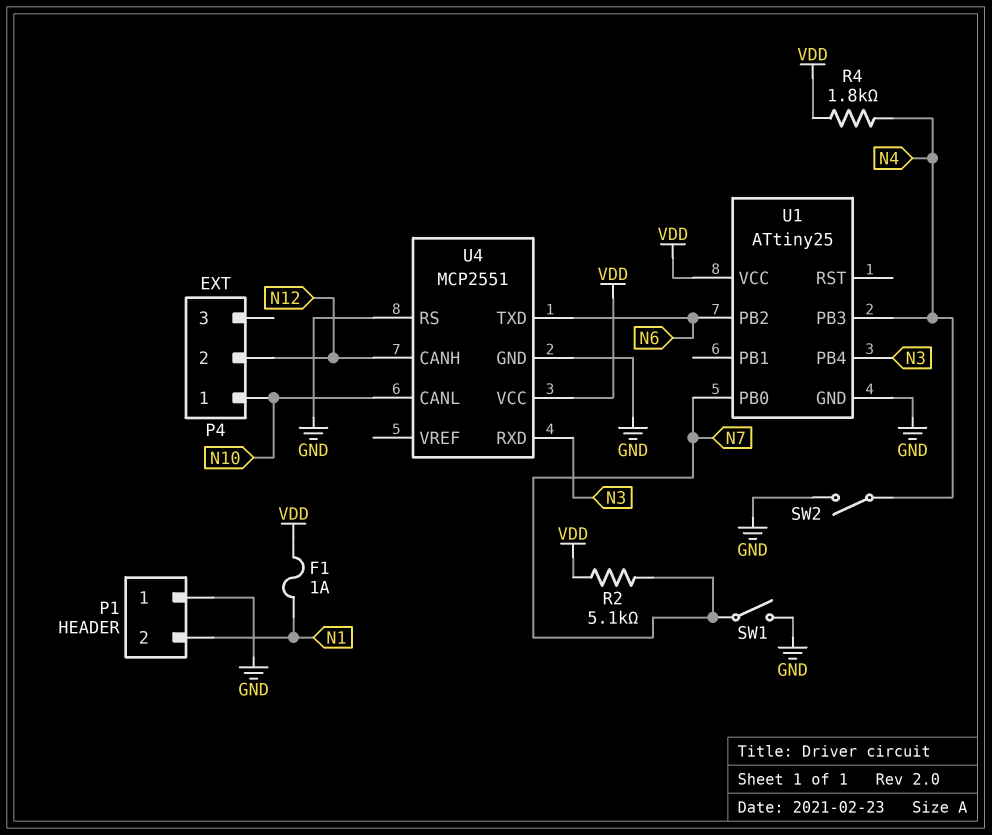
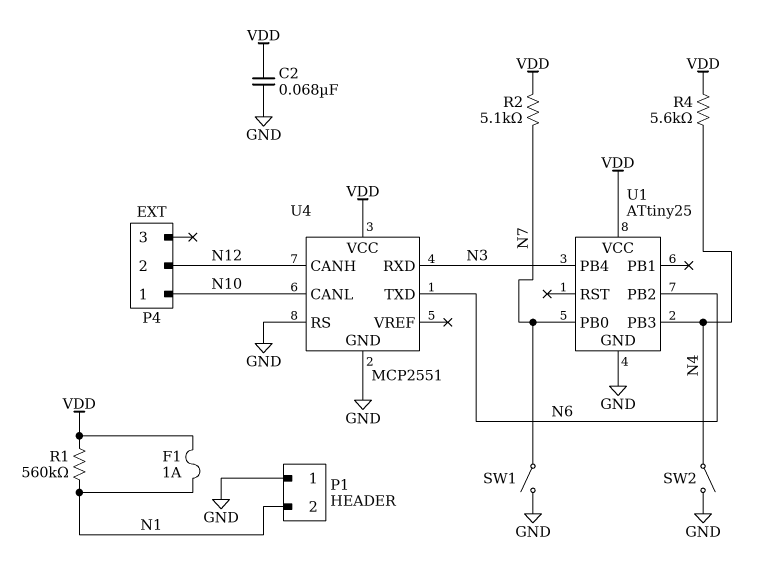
C2: none -> 68nF (GND, VDD)
R1: none -> 560k (N1, VDD)
R4: 1.8k (N4, VDD) -> 5.6k (N4, VDD)

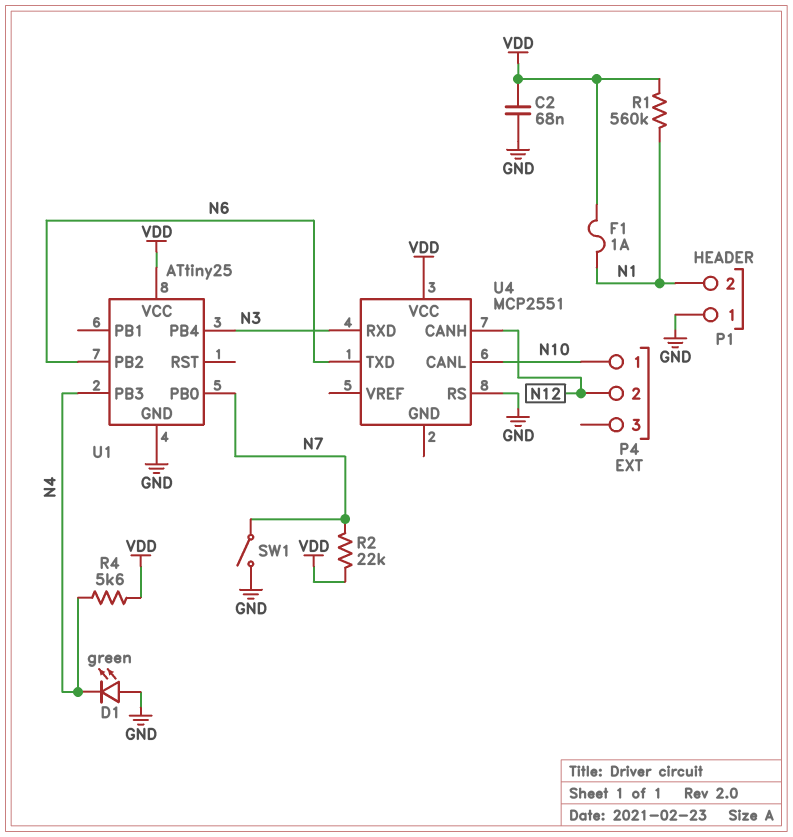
D1: none -> LED green (A GND, K N4)
R2: 5.1k (N7, VDD) -> 22k (N7, VDD)
SW2: switch (GND, N4) -> none
U4 pin GND: GND -> none

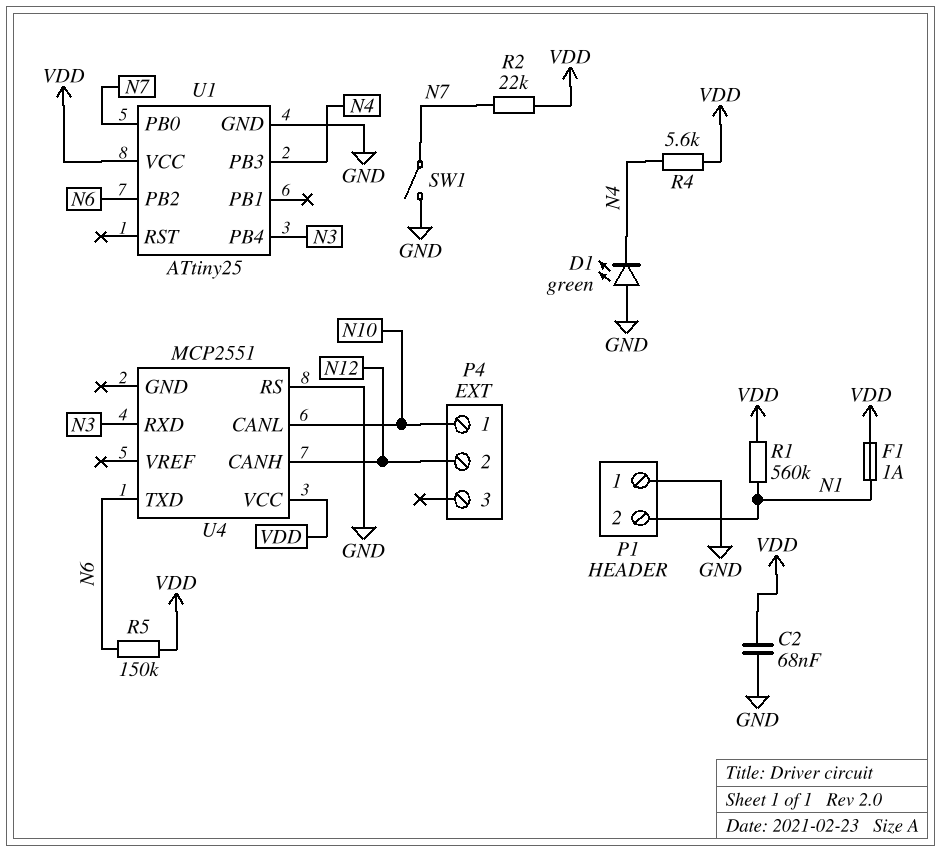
R5: none -> 150k (N6, VDD)

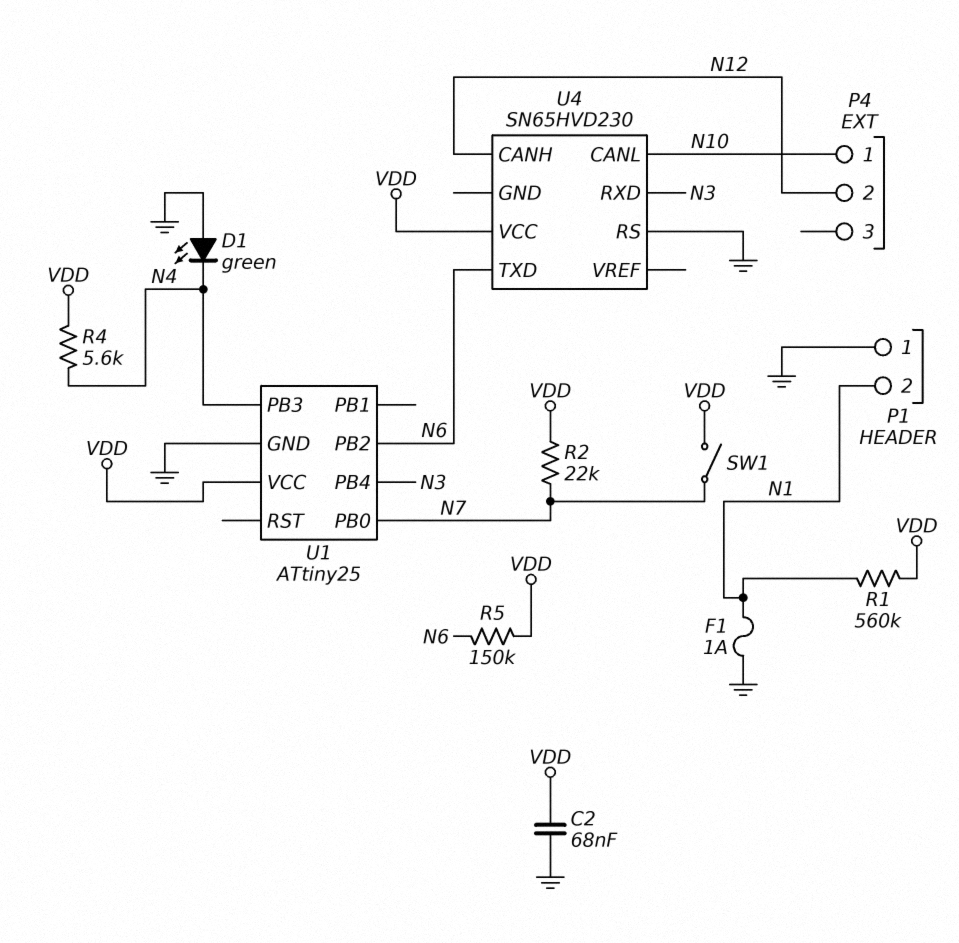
F1: 1A (N1, VDD) -> 1A (GND, N1)
SW1: switch (GND, N7) -> switch (N7, VDD)
U4: MCP2551 -> SN65HVD230

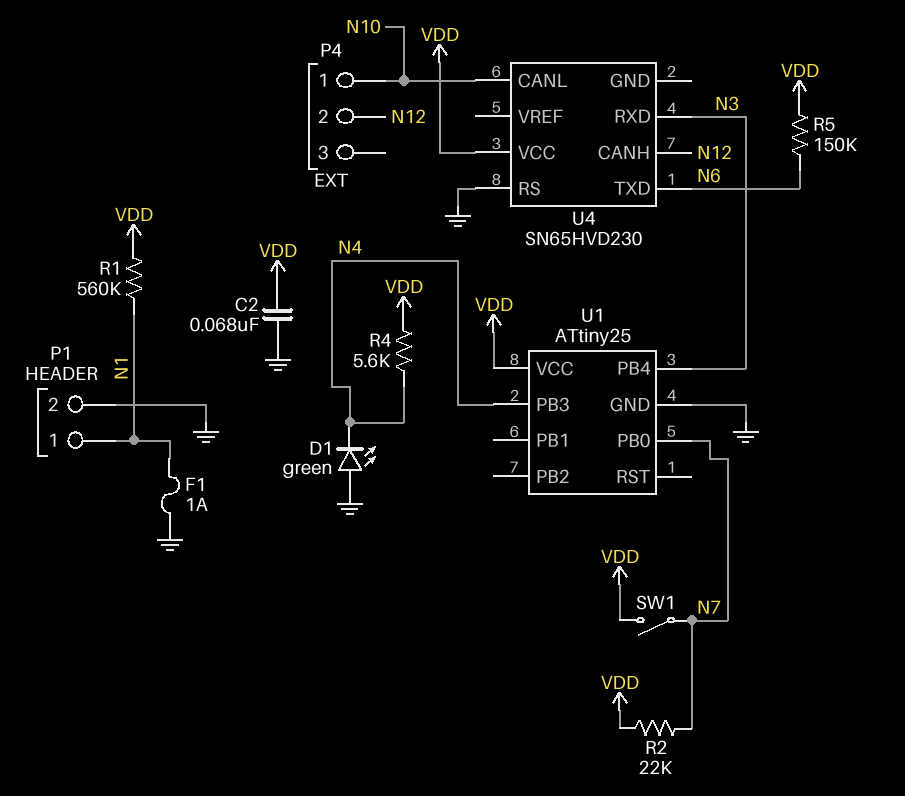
P1 pin 1: GND -> N1
P1 pin 2: N1 -> GND
U1 pin PB2: N6 -> none

